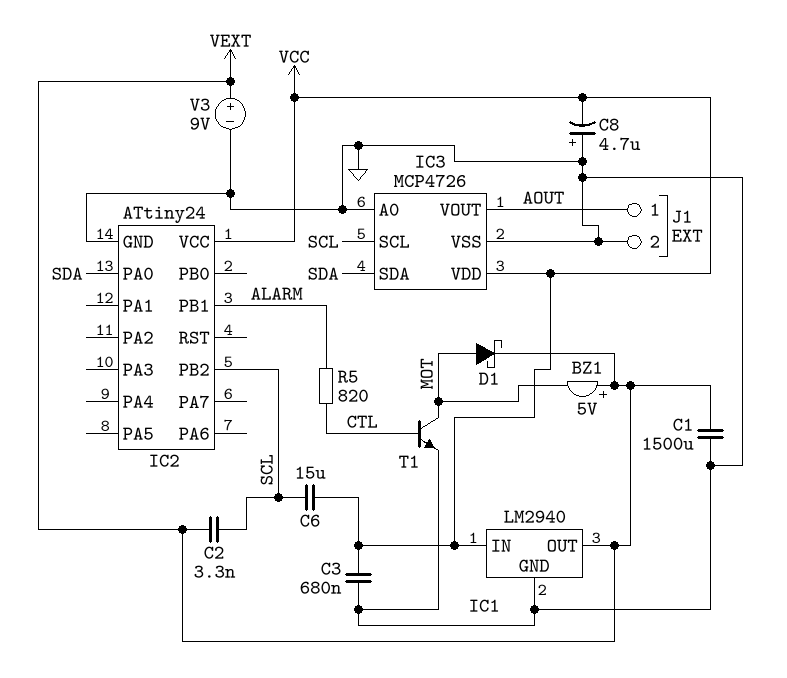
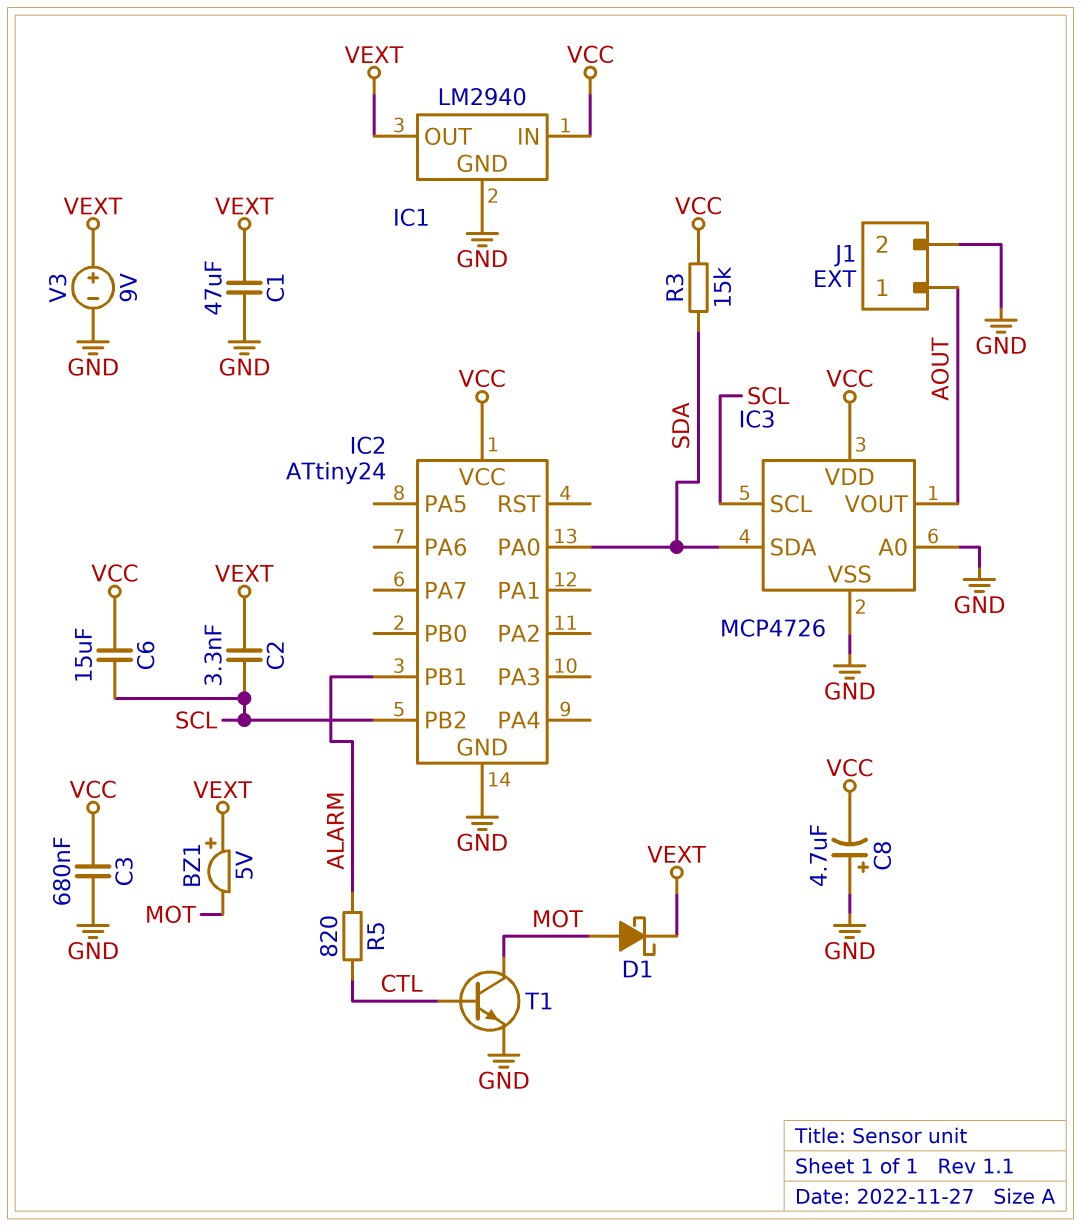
C1: 1500uF (GND, VEXT) -> 47uF (GND, VEXT)
R3: none -> 15k (SDA, VCC)

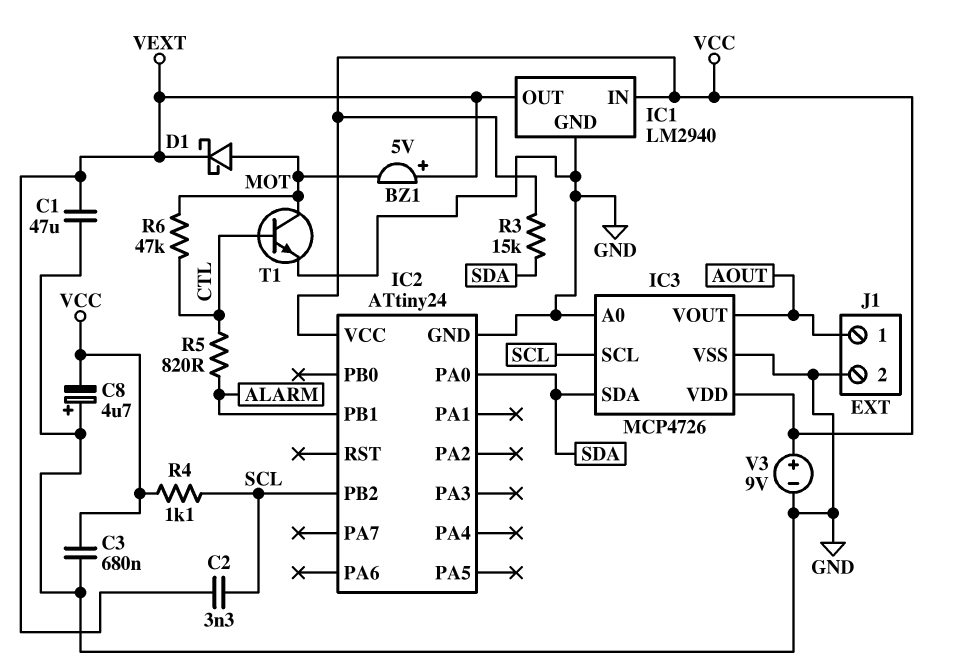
C6: 15uF (SCL, VCC) -> none
R4: none -> 1.1k (SCL, VCC)
R6: none -> 47k (CTL, MOT)
V3: 9V (plus VEXT, minus GND) -> 9V (plus VCC, minus GND)

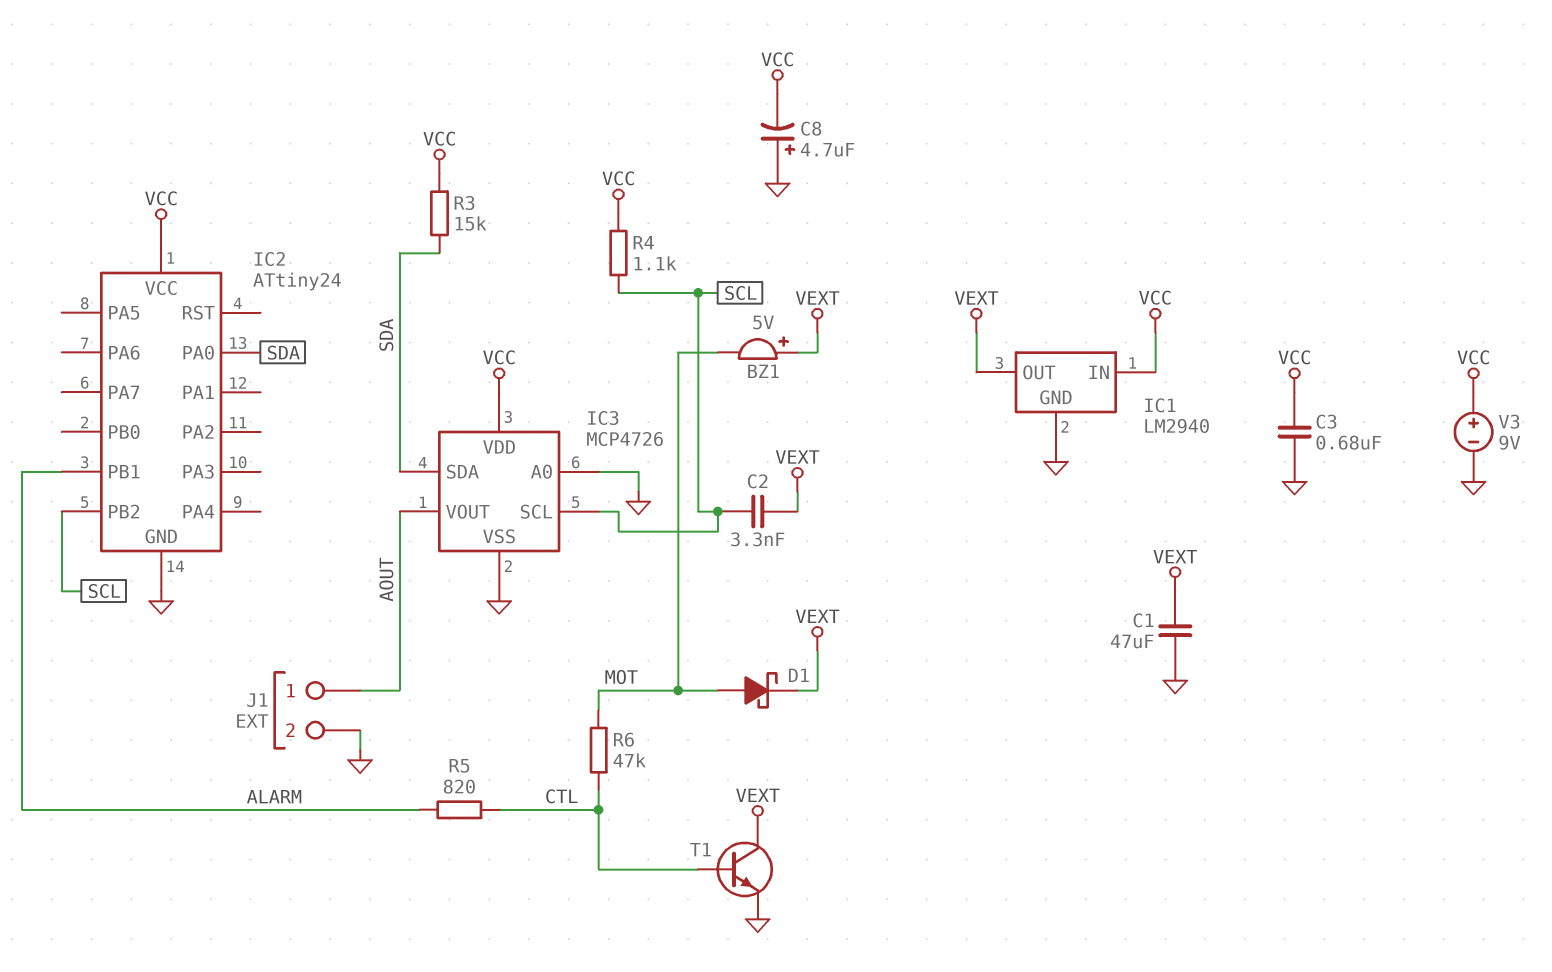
T1: NPN (B CTL, C MOT, E GND) -> NPN (B CTL, C VEXT, E GND)

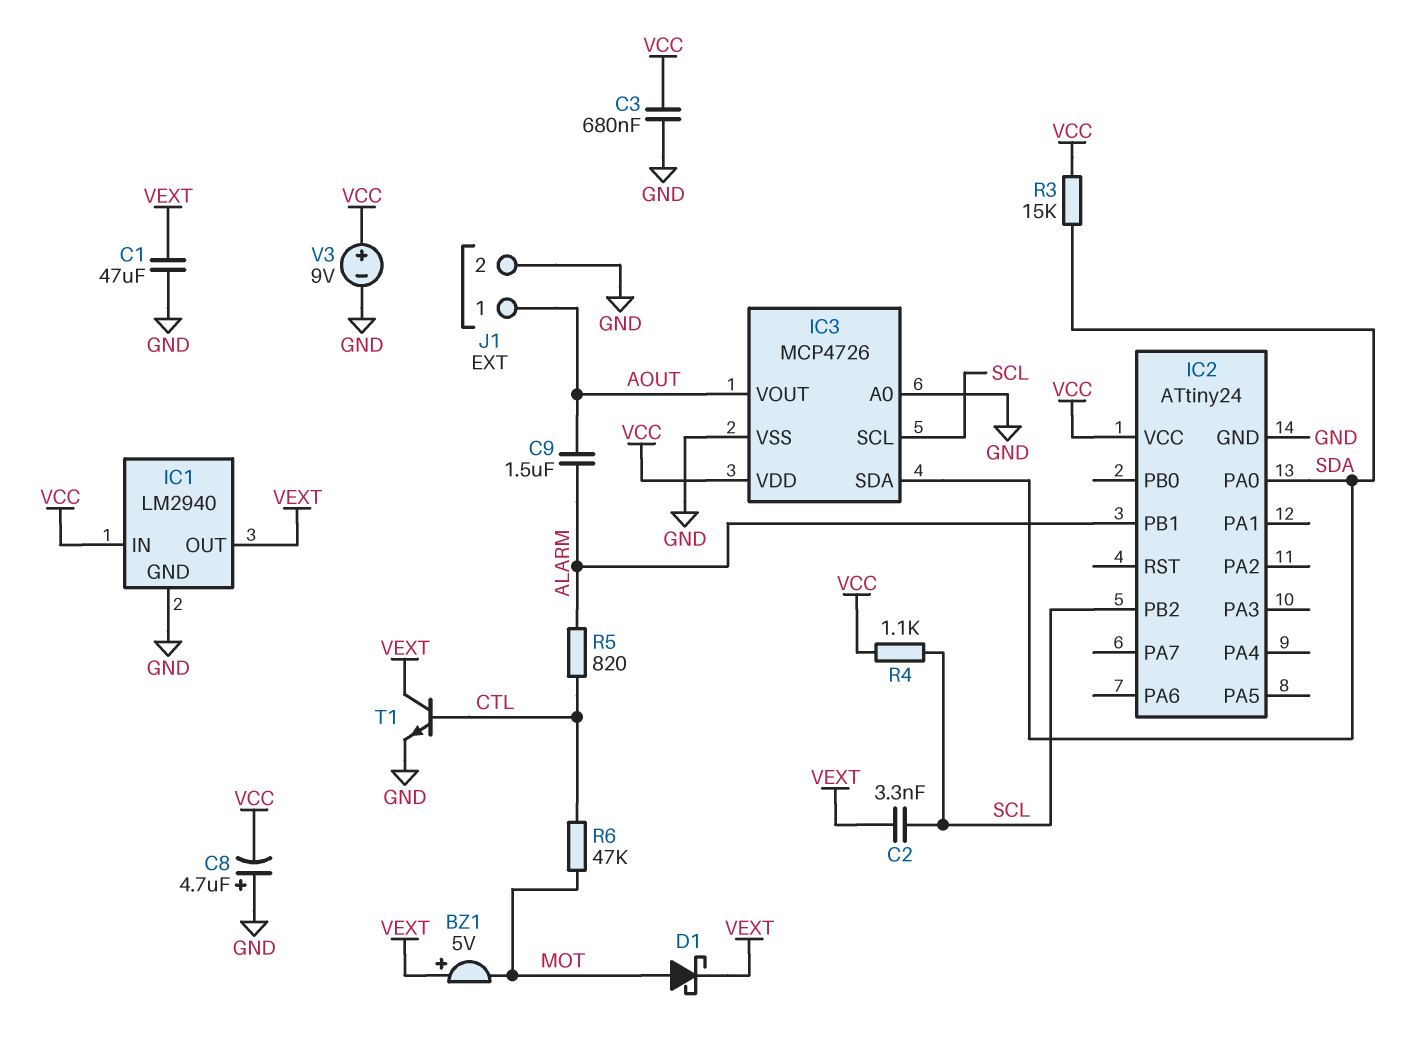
C9: none -> 1.5uF (ALARM, AOUT)

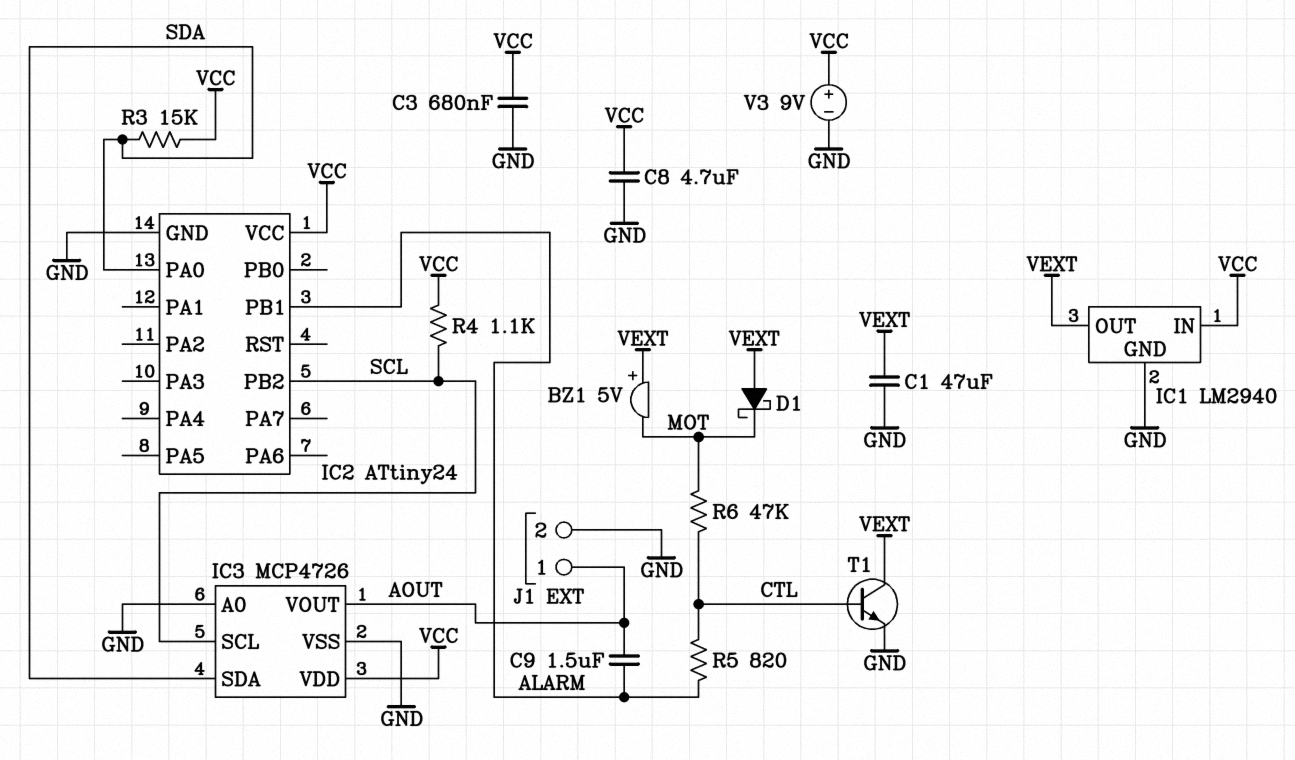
C2: 3.3nF (SCL, VEXT) -> none
C8: 4.7uF (plus GND, minus VCC) -> 4.7uF (GND, VCC)
D1: schottky (A MOT, K VEXT) -> schottky (A VEXT, K MOT)

